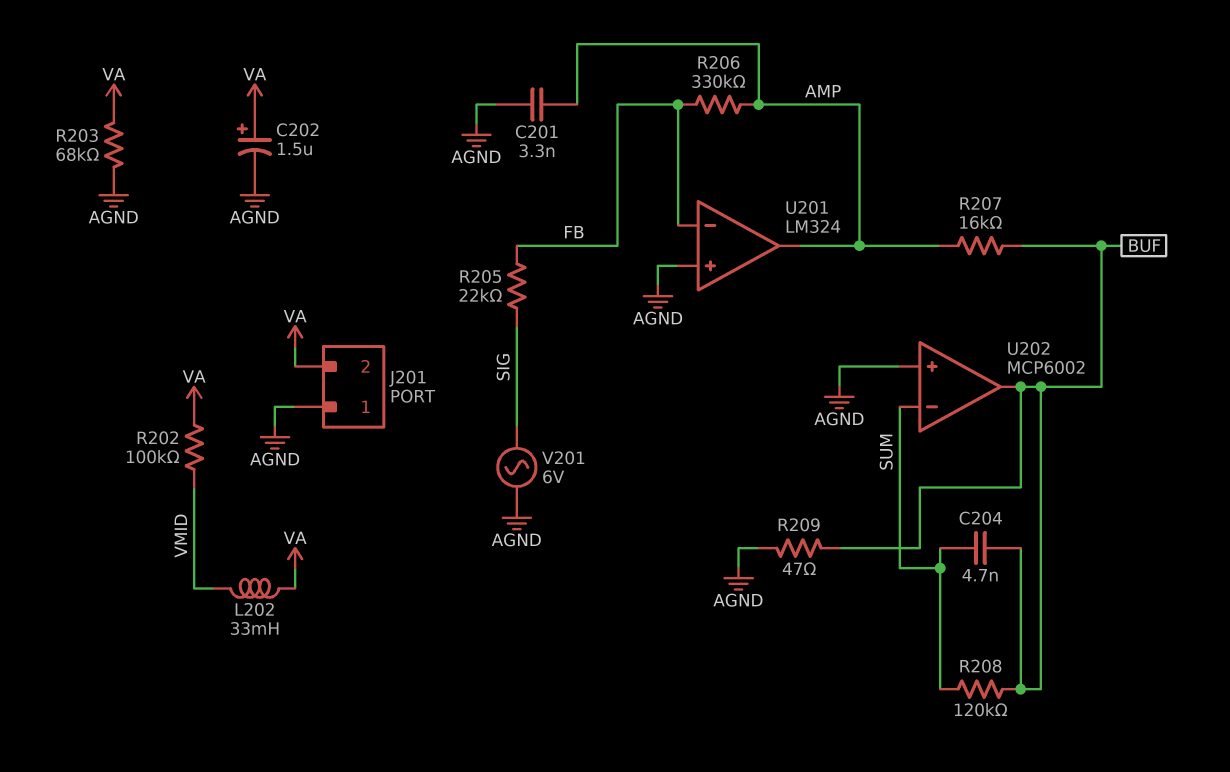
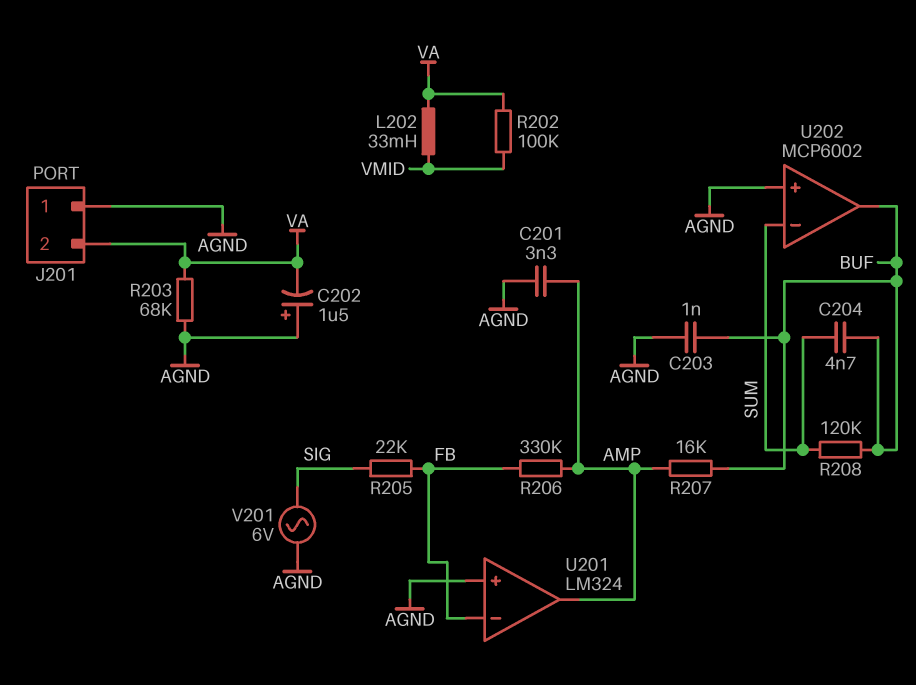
C202: 1.5uF (plus VA, minus AGND) -> 1.5uF (plus AGND, minus VA)
C203: none -> 1nF (AGND, BUF)
R209: 47 (AGND, BUF) -> none

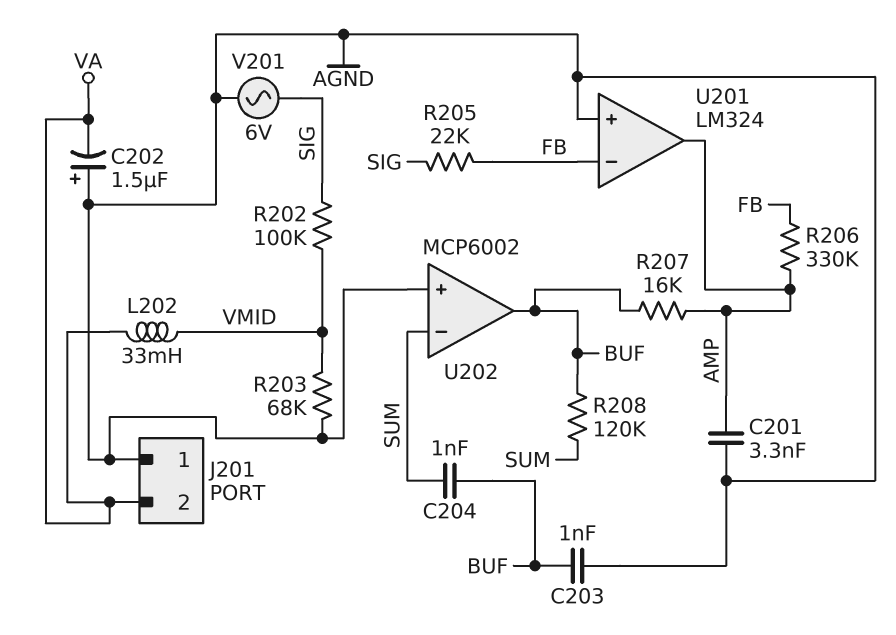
C204: 4.7nF (BUF, SUM) -> 1nF (BUF, SUM)
R202: 100k (VA, VMID) -> 100k (SIG, VMID)
R203: 68k (AGND, VA) -> 68k (AGND, VMID)

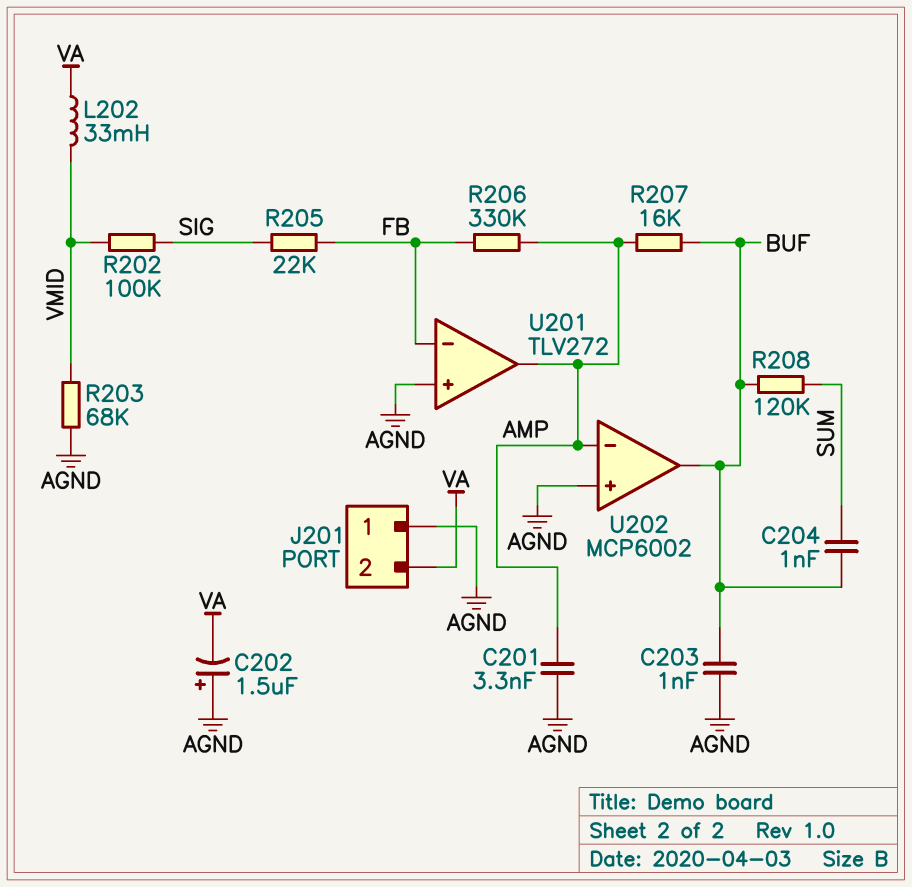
U201: LM324 -> TLV272
U202 pin in-: SUM -> AMP
V201: AC 6V (AGND, SIG) -> none

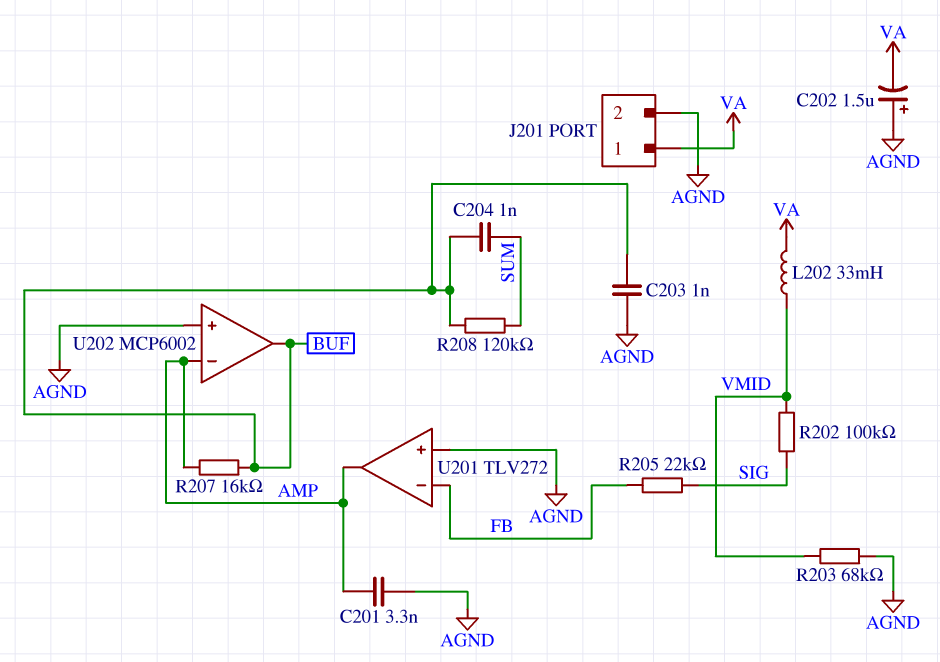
J201 pin 1: AGND -> VA
J201 pin 2: VA -> AGND
R206: 330k (AMP, FB) -> none

